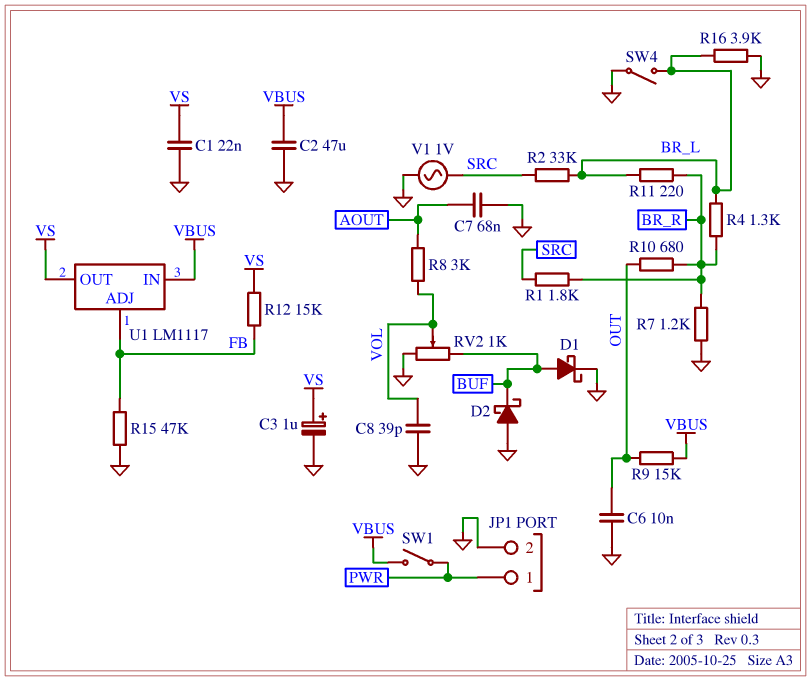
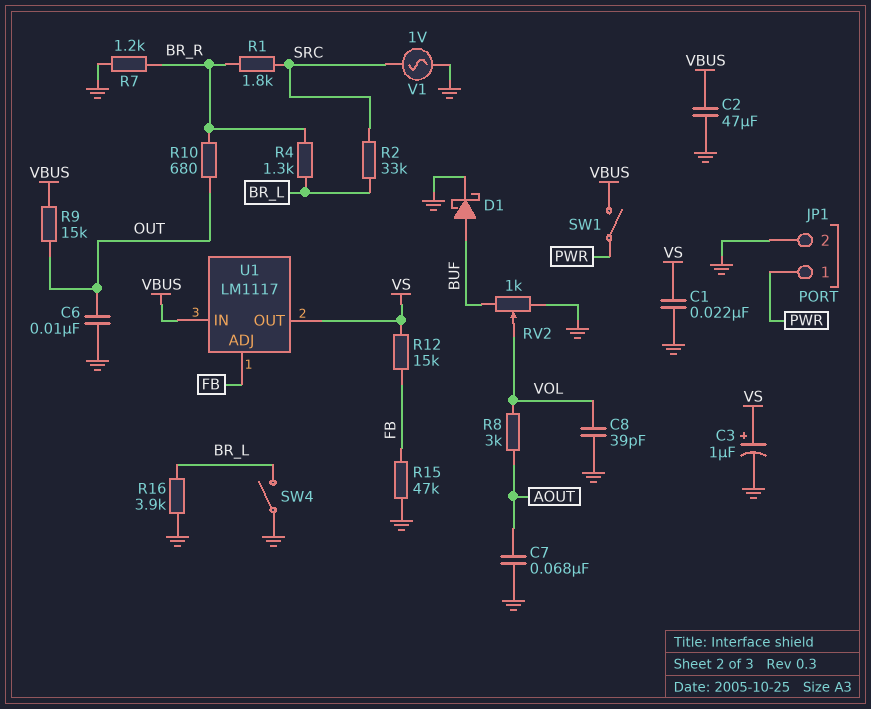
D2: schottky (A GND, K BUF) -> none
R11: 220 (BR_L, BR_R) -> none

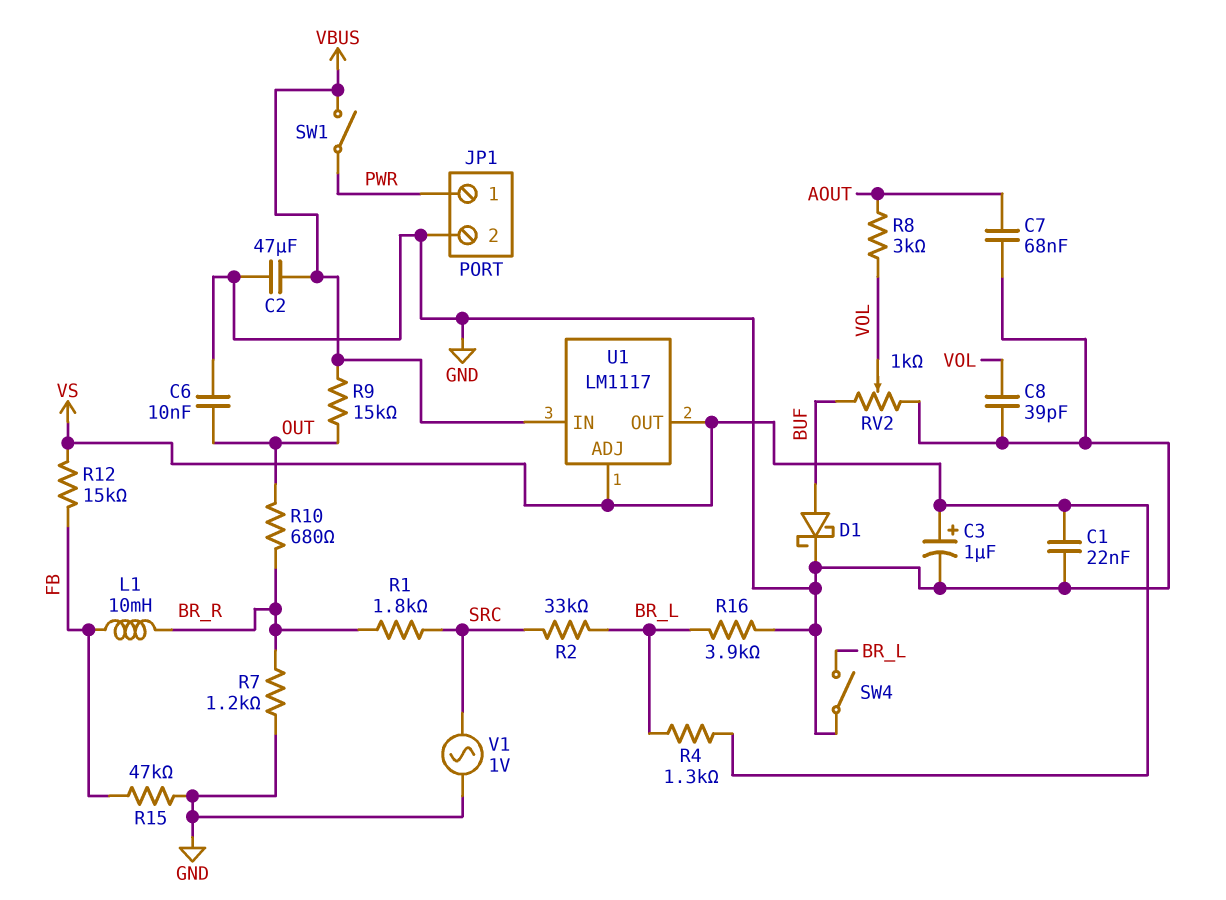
L1: none -> 10mH (BR_R, FB)
R4: 1.3k (BR_L, BR_R) -> 1.3k (BR_L, VS)
U1 pin ADJ: FB -> VS

